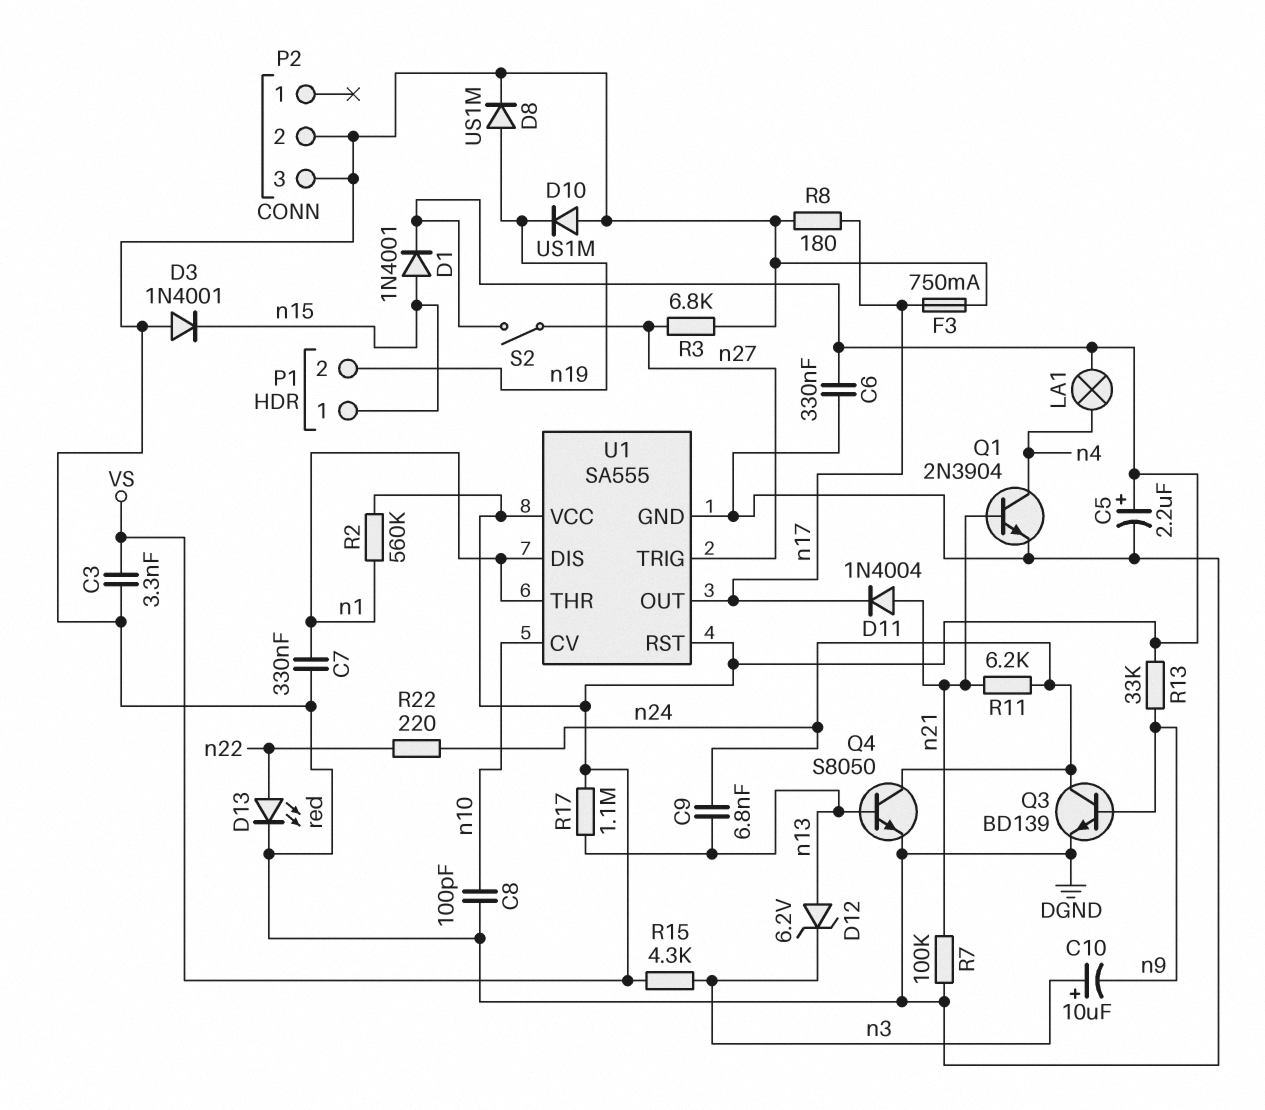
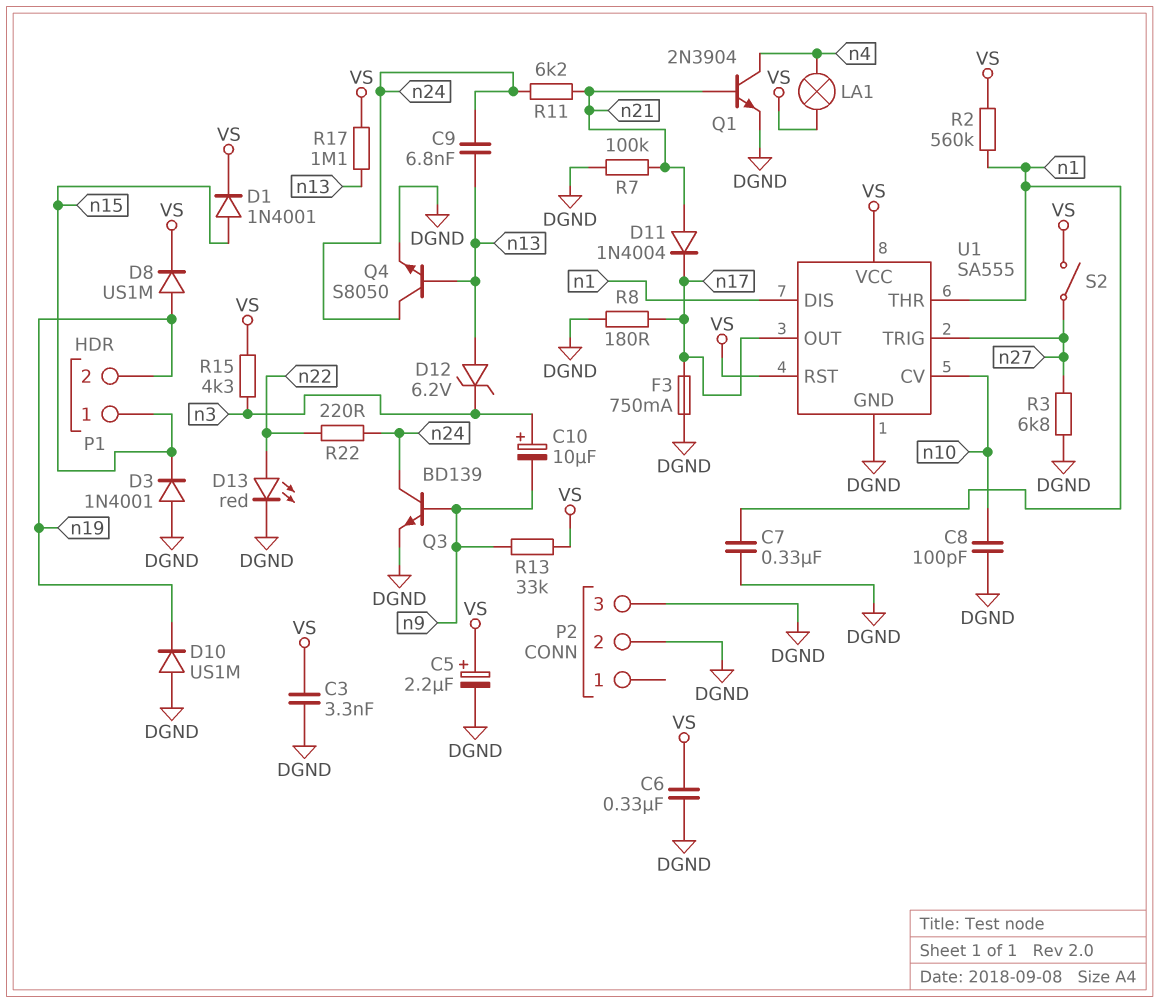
D8: diode US1M (A n19, K DGND) -> diode US1M (A n19, K VS)

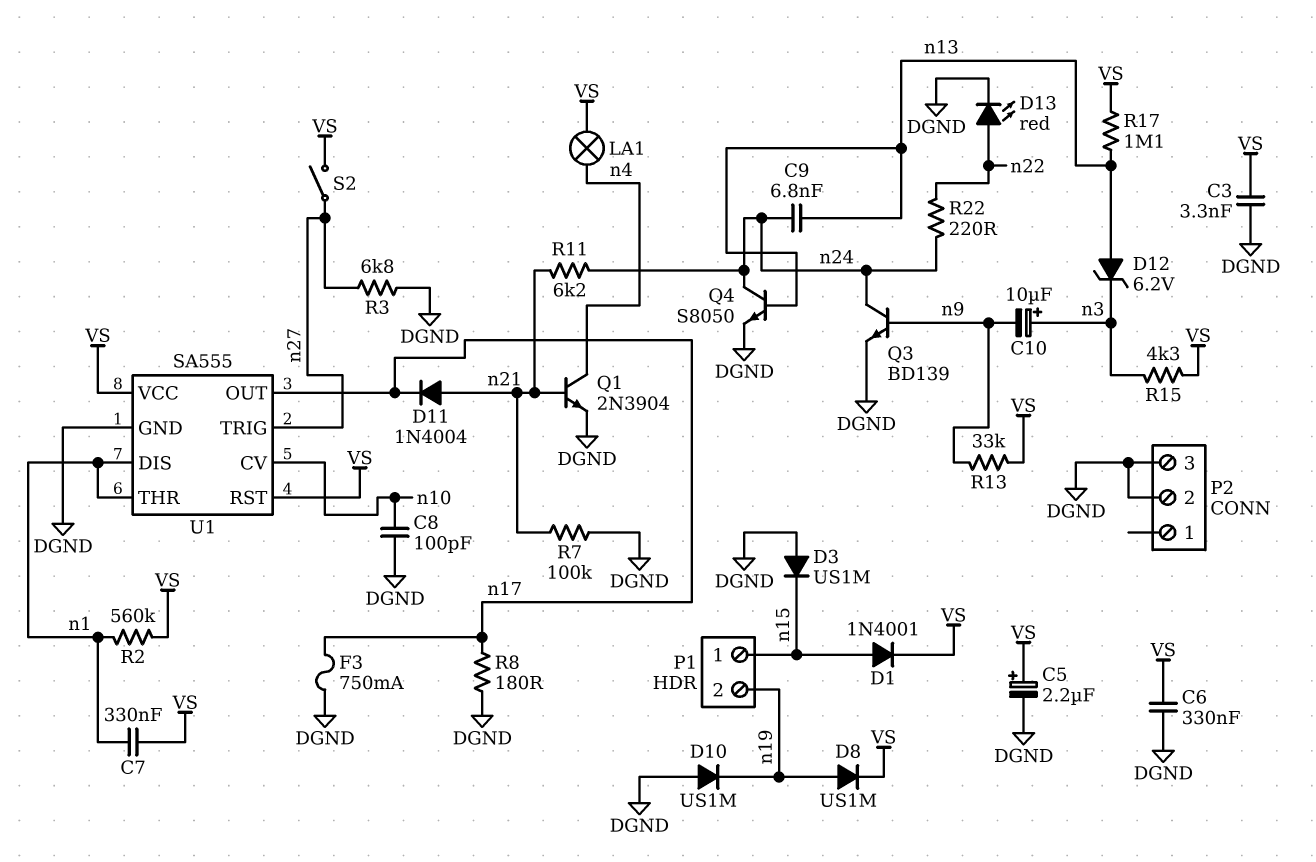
C7: 330nF (DGND, n1) -> 330nF (VS, n1)
D3: diode 1N4001 (A DGND, K n15) -> diode US1M (A DGND, K n15)

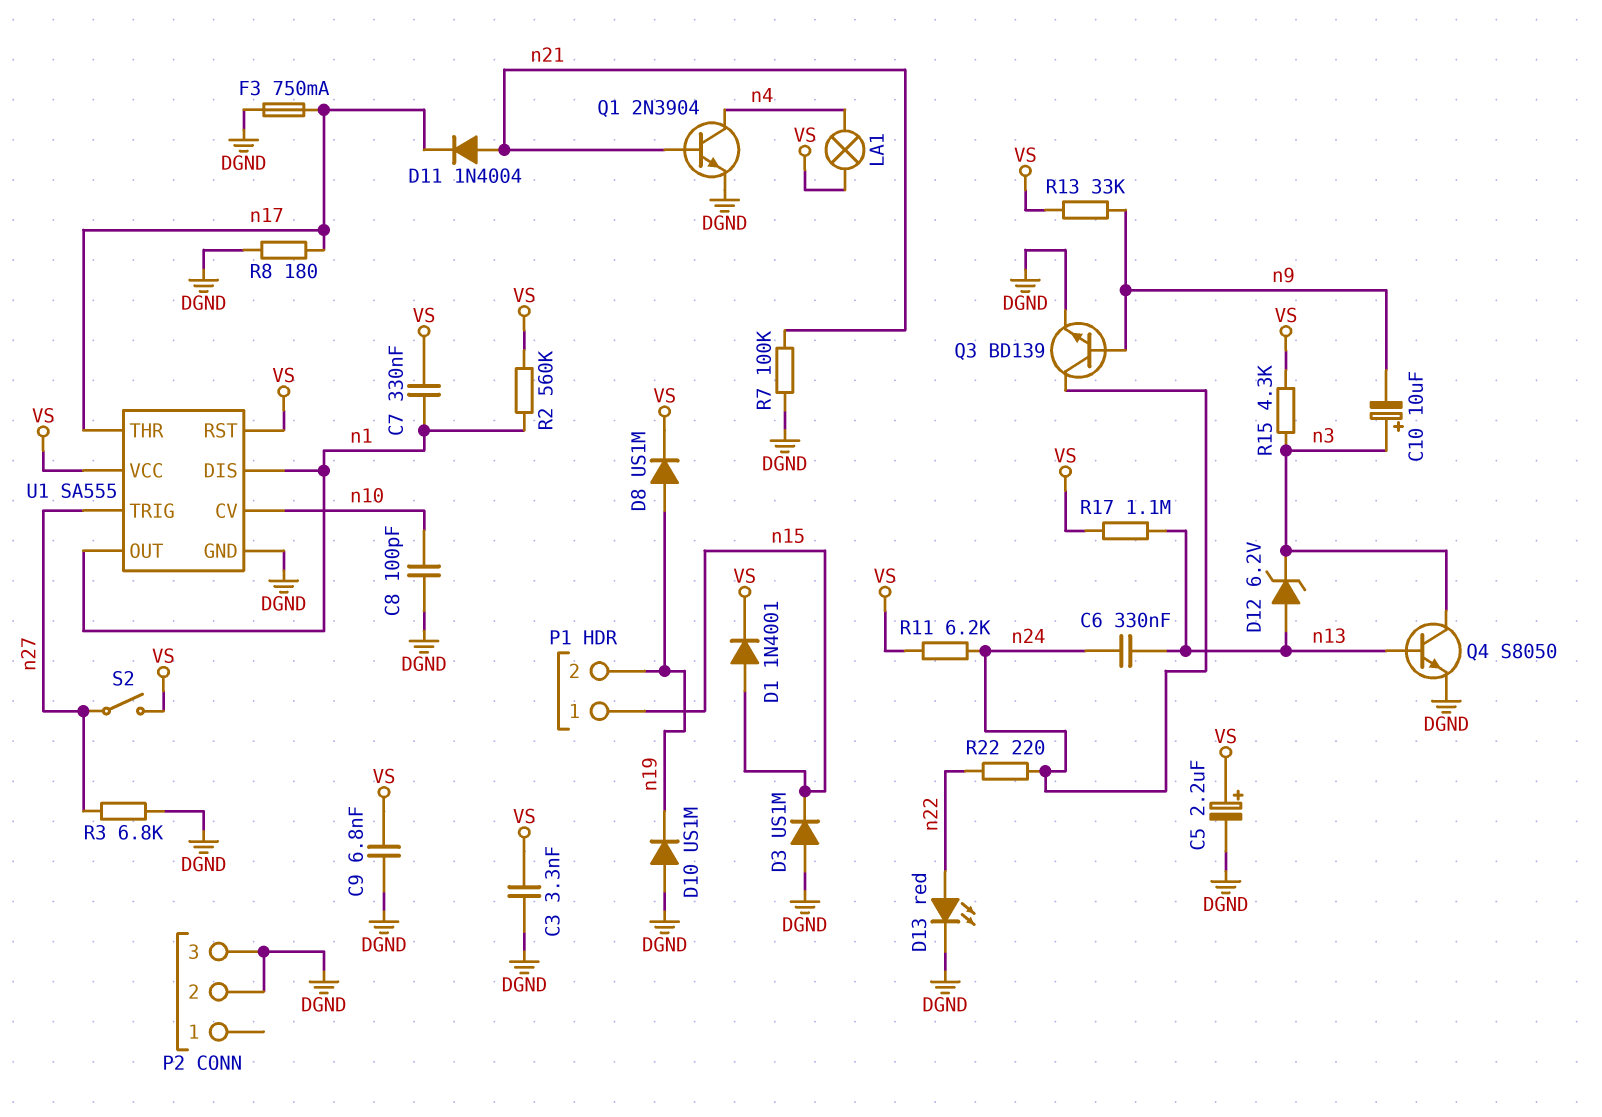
C6: 330nF (DGND, VS) -> 330nF (n13, n24)
C9: 6.8nF (n13, n24) -> 6.8nF (DGND, VS)
Q4: NPN S8050 (B n13, C n24, E DGND) -> NPN S8050 (B n13, C n3, E DGND)
R11: 6.2k (n21, n24) -> 6.2k (VS, n24)
U1 pin OUT: n17 -> n1
U1 pin THR: n1 -> n17

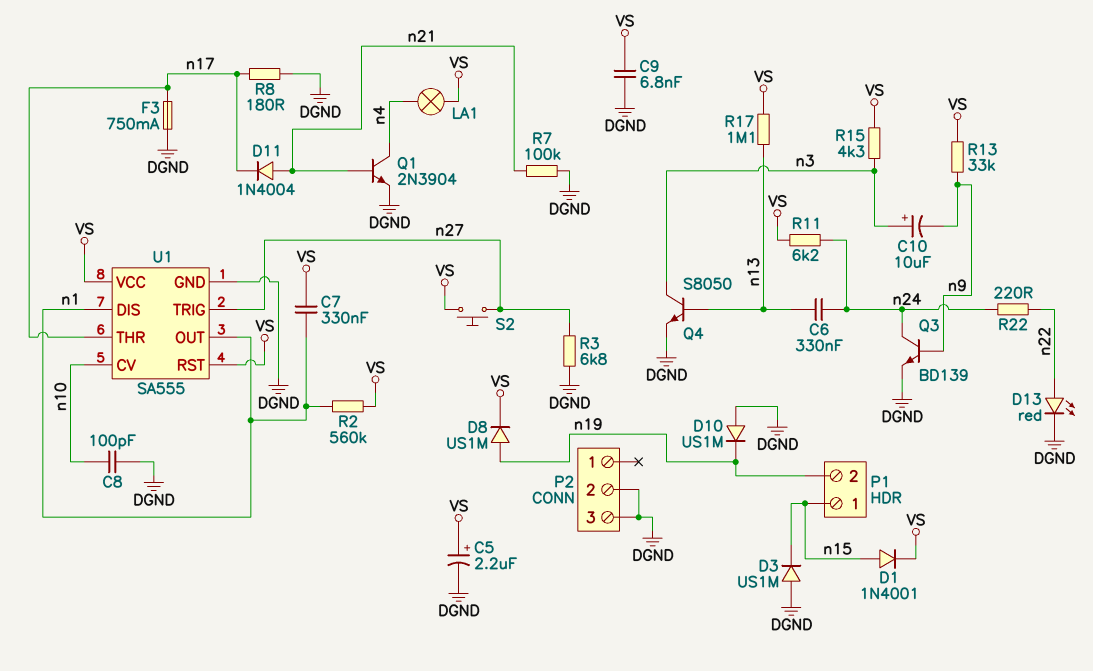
C3: 3.3nF (DGND, VS) -> none
D12: zener 6.2V (A n13, K n3) -> none
S2: switch (VS, n27) -> button (VS, n27)

